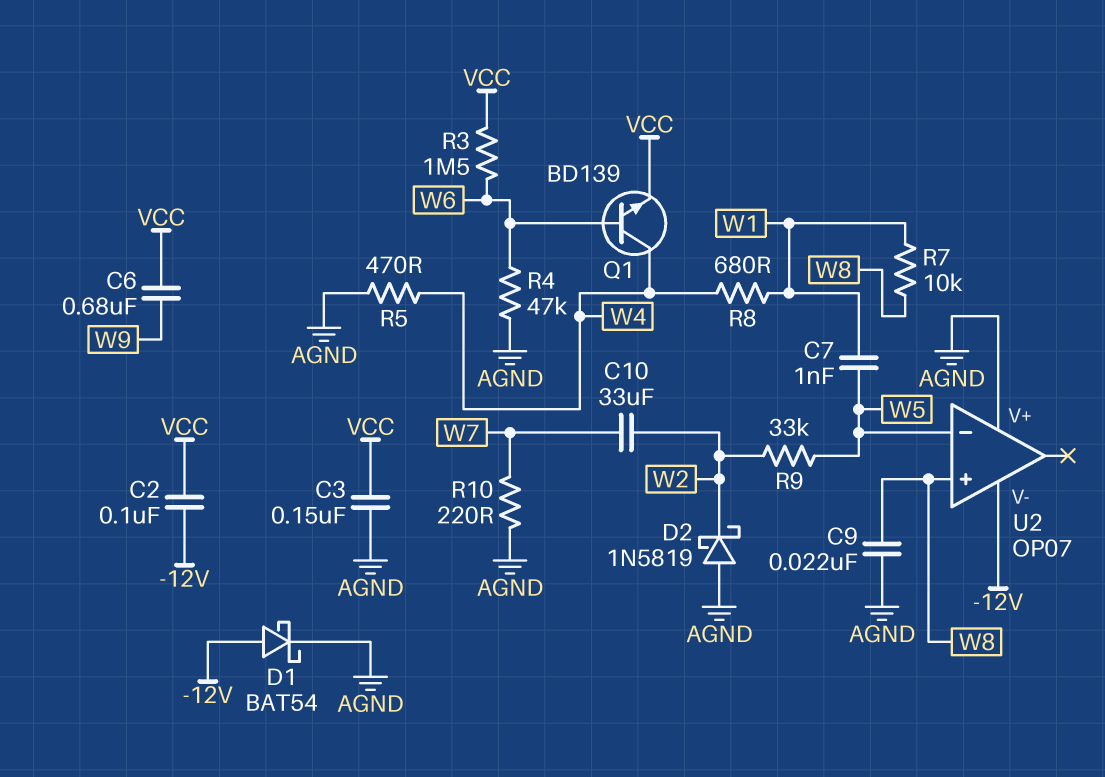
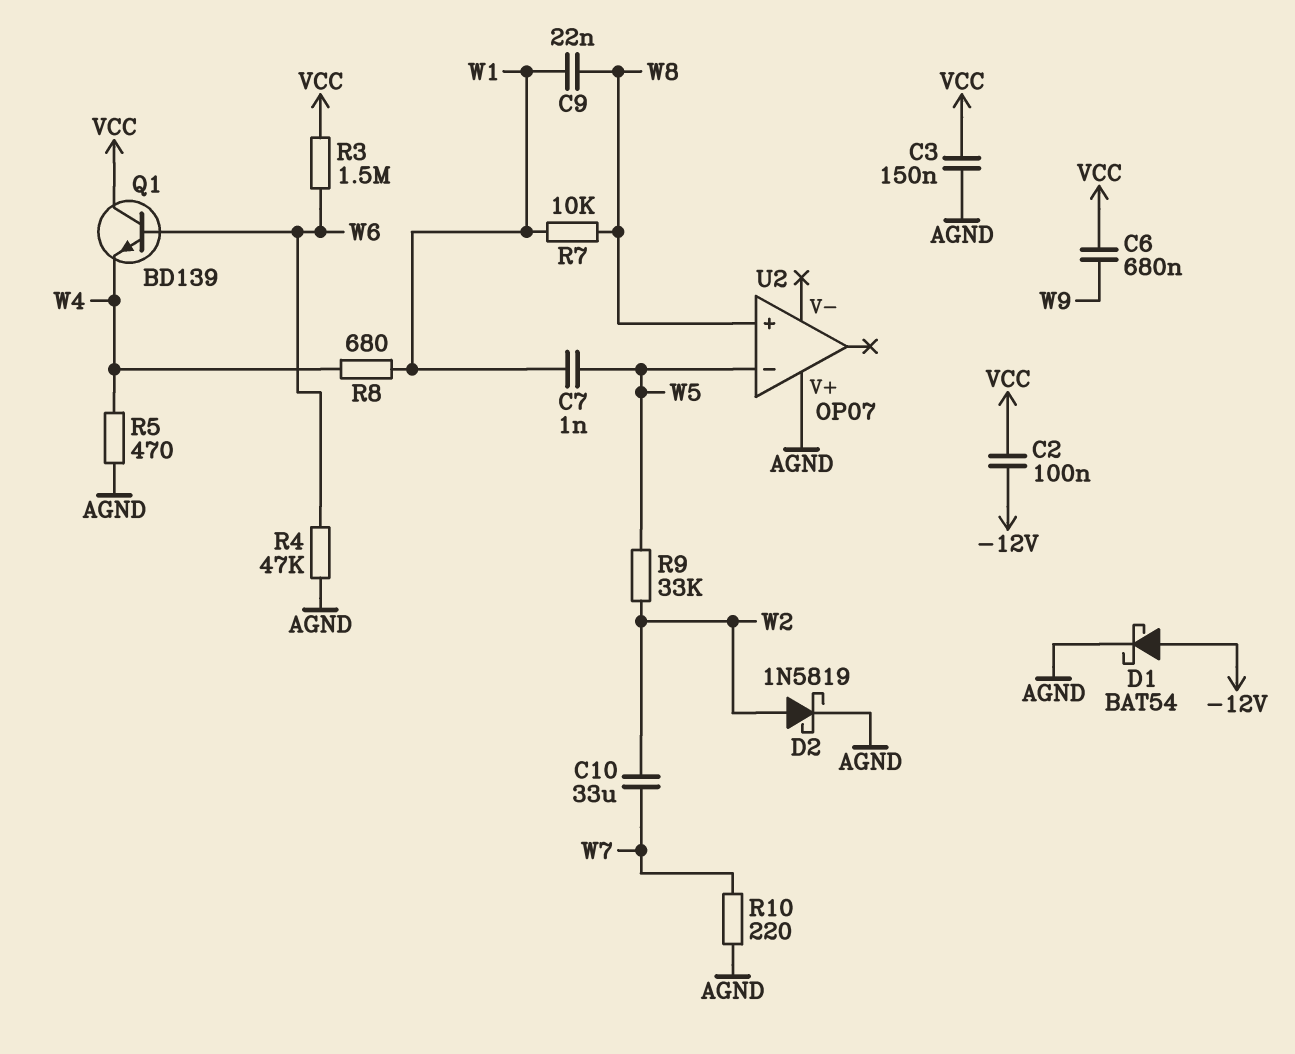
C9: 22nF (AGND, W8) -> 22nF (W1, W8)
D2: schottky 1N5819 (A AGND, K W2) -> schottky 1N5819 (A W2, K AGND)
Q1: NPN BD139 (B W6, C W4, E VCC) -> NPN BD139 (B W6, C VCC, E W4)
U2 pin V-: -12V -> none

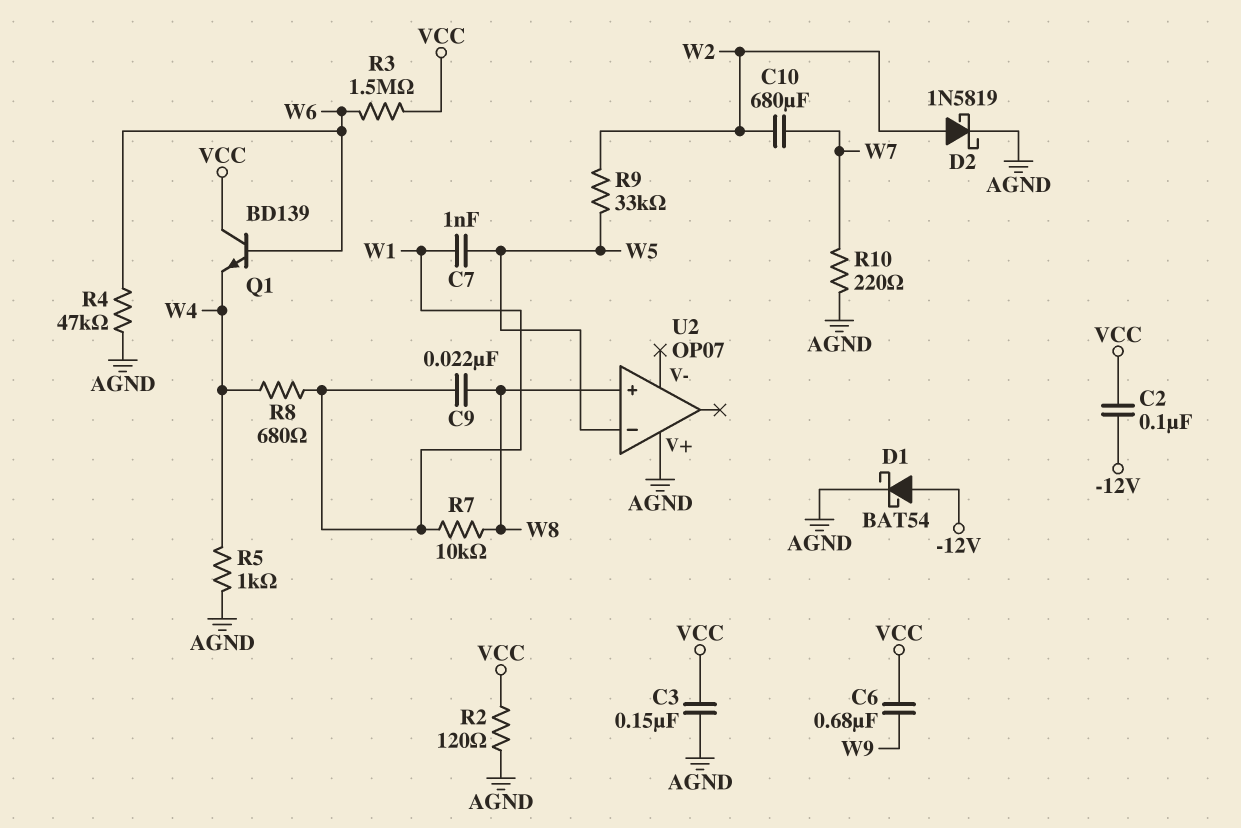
C10: 33uF (W2, W7) -> 680uF (W2, W7)
R2: none -> 120 (AGND, VCC)
R5: 470 (AGND, W4) -> 1k (AGND, W4)

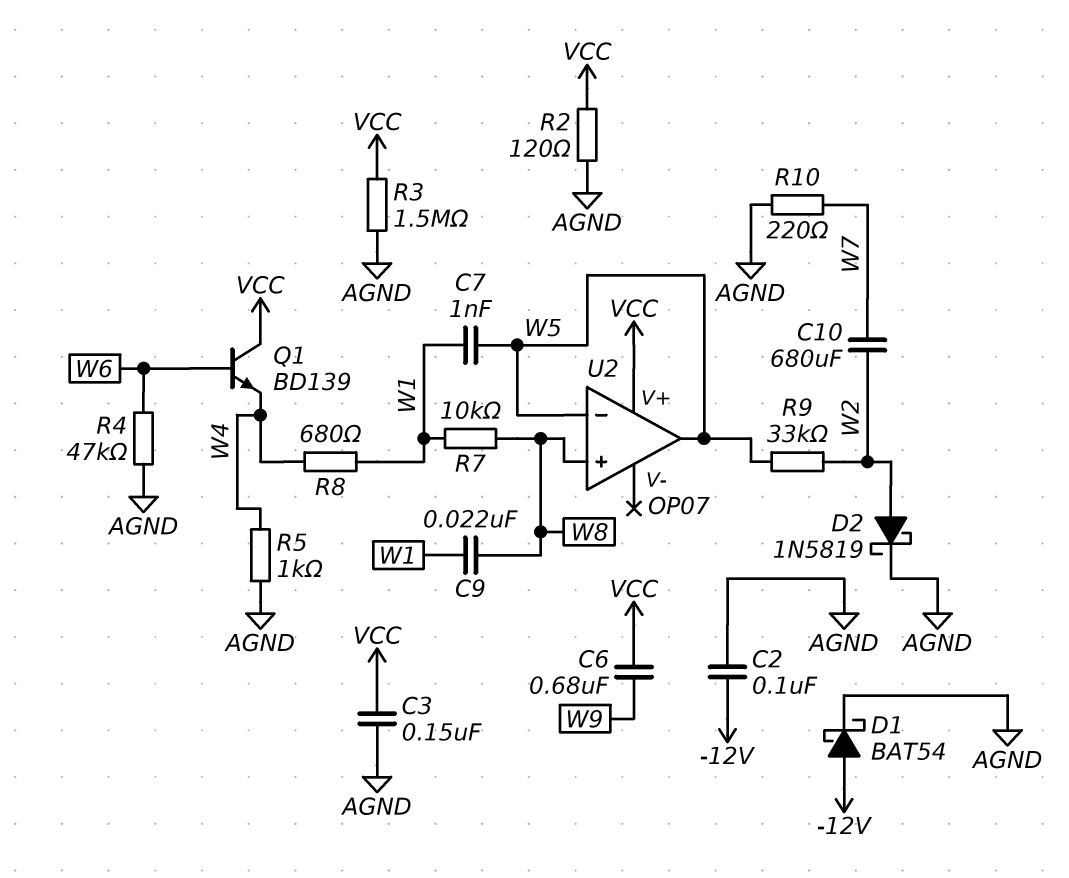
C2: 100nF (-12V, VCC) -> 100nF (-12V, AGND)
R3: 1.5M (VCC, W6) -> 1.5M (AGND, VCC)
U2 pin V+: AGND -> VCC
U2 pin out: none -> W5

